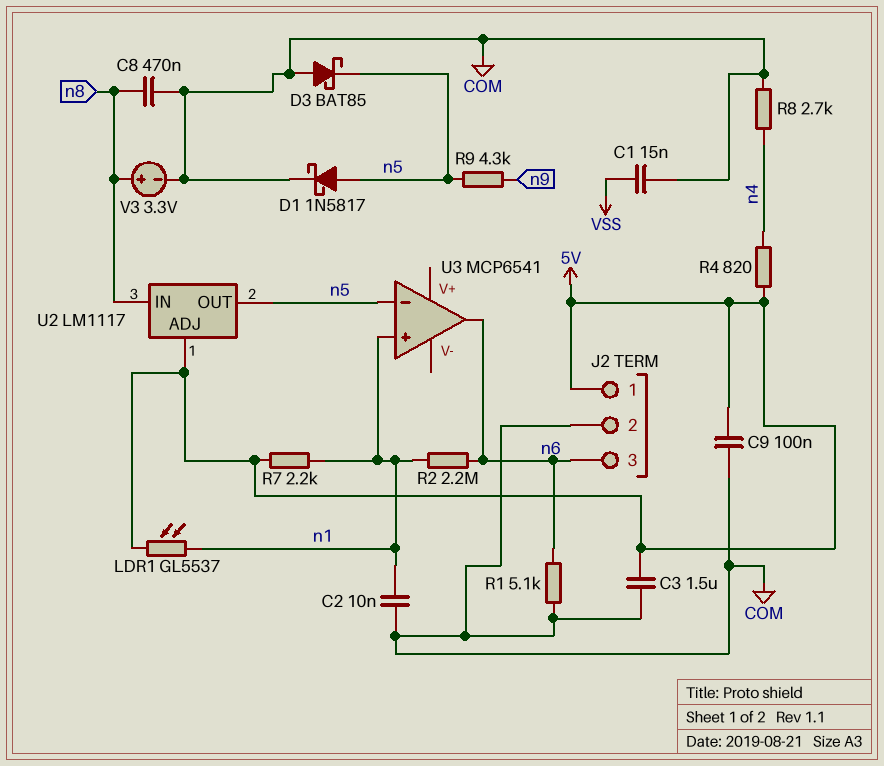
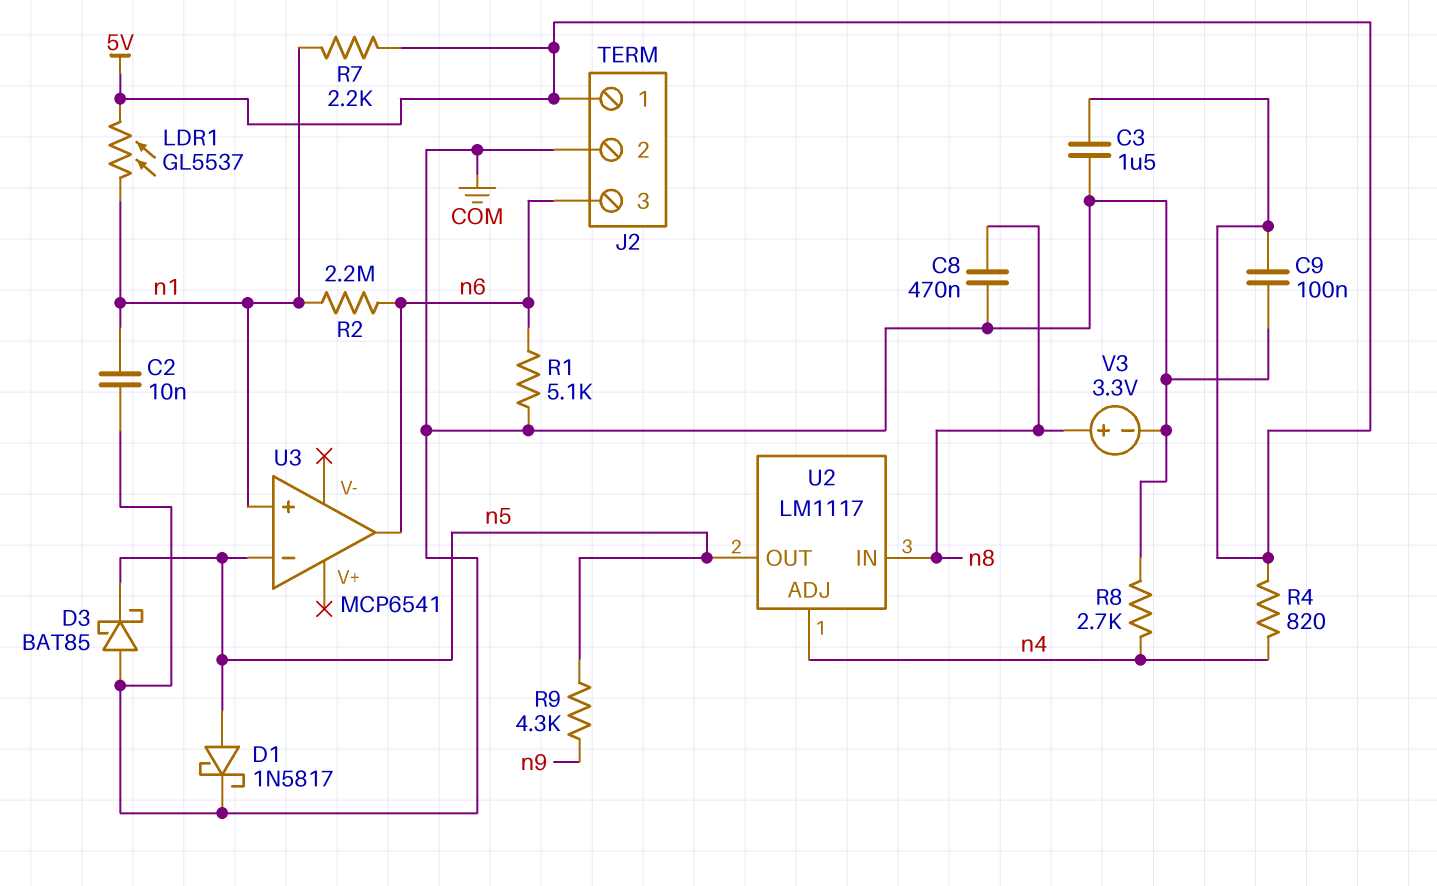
C1: 15nF (COM, VSS) -> none
U2 pin ADJ: 5V -> n4

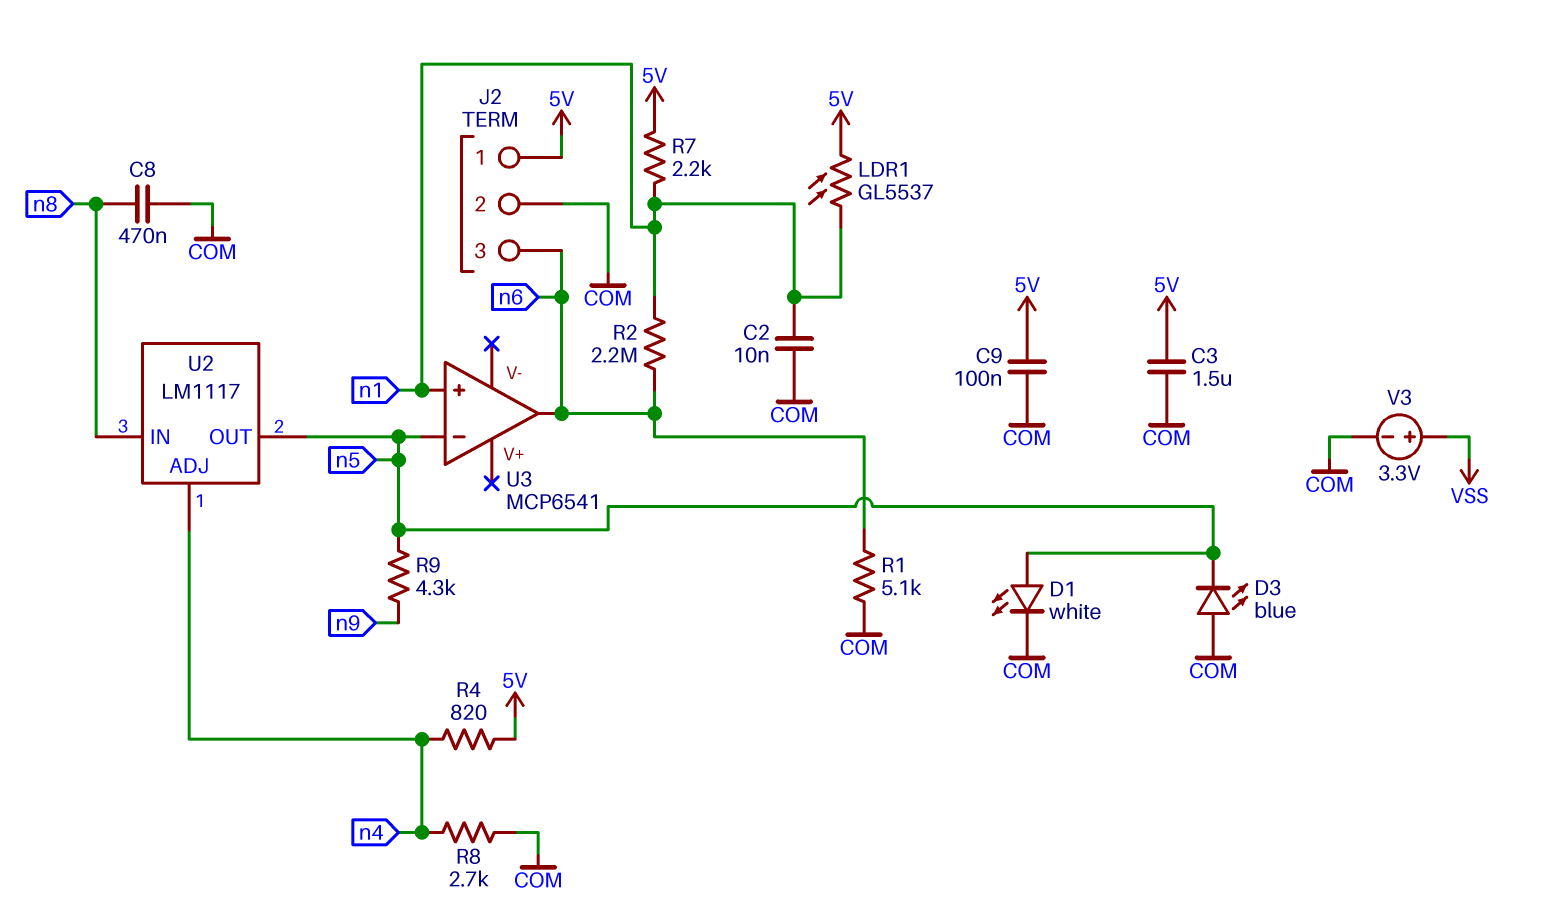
D1: schottky 1N5817 (A n5, K COM) -> LED white (A n5, K COM)
D3: schottky BAT85 (A COM, K n5) -> LED blue (A COM, K n5)
V3: 3.3V (plus n8, minus COM) -> 3.3V (plus VSS, minus COM)

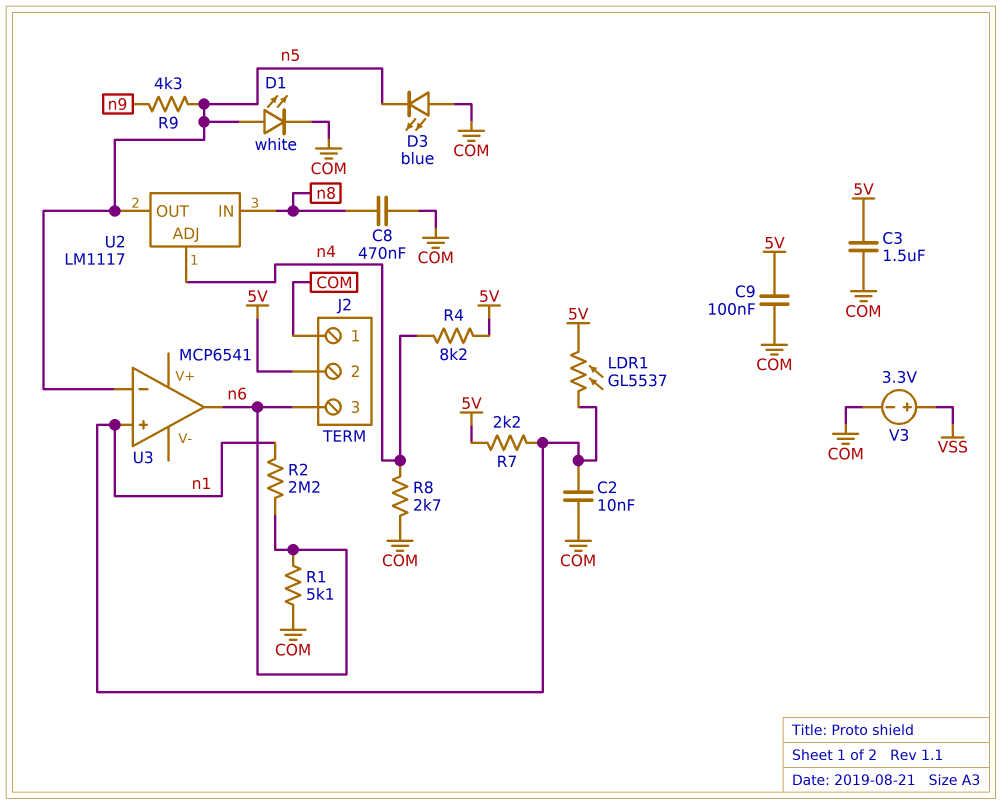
J2 pin 1: 5V -> COM
J2 pin 2: COM -> 5V
R4: 820 (5V, n4) -> 8.2k (5V, n4)

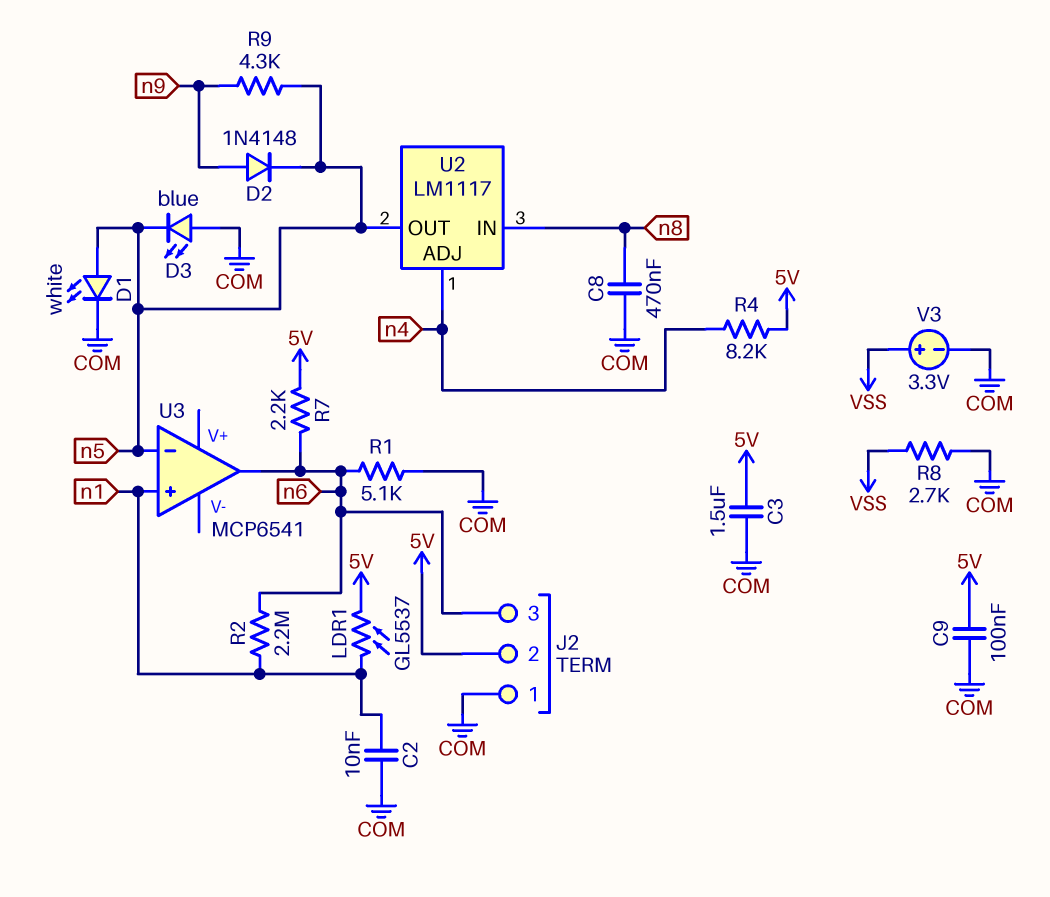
D2: none -> diode 1N4148 (A n9, K n5)
R7: 2.2k (5V, n1) -> 2.2k (5V, n6)
R8: 2.7k (COM, n4) -> 2.7k (COM, VSS)

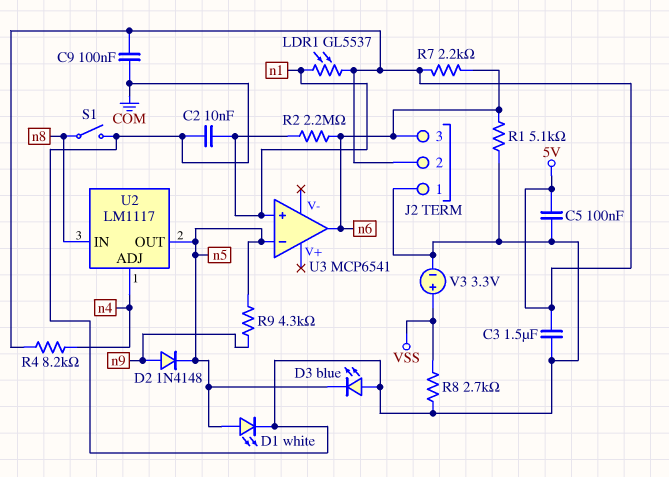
C5: none -> 100nF (5V, COM)
C8: 470nF (COM, n8) -> none
S1: none -> switch (COM, n8)

